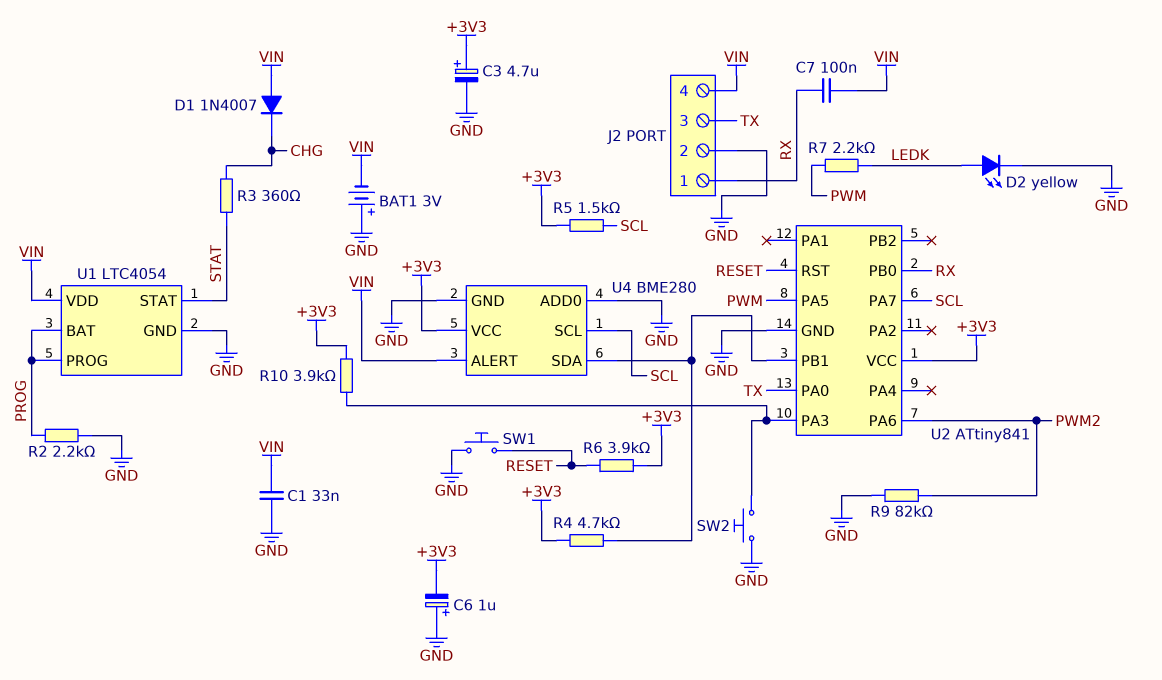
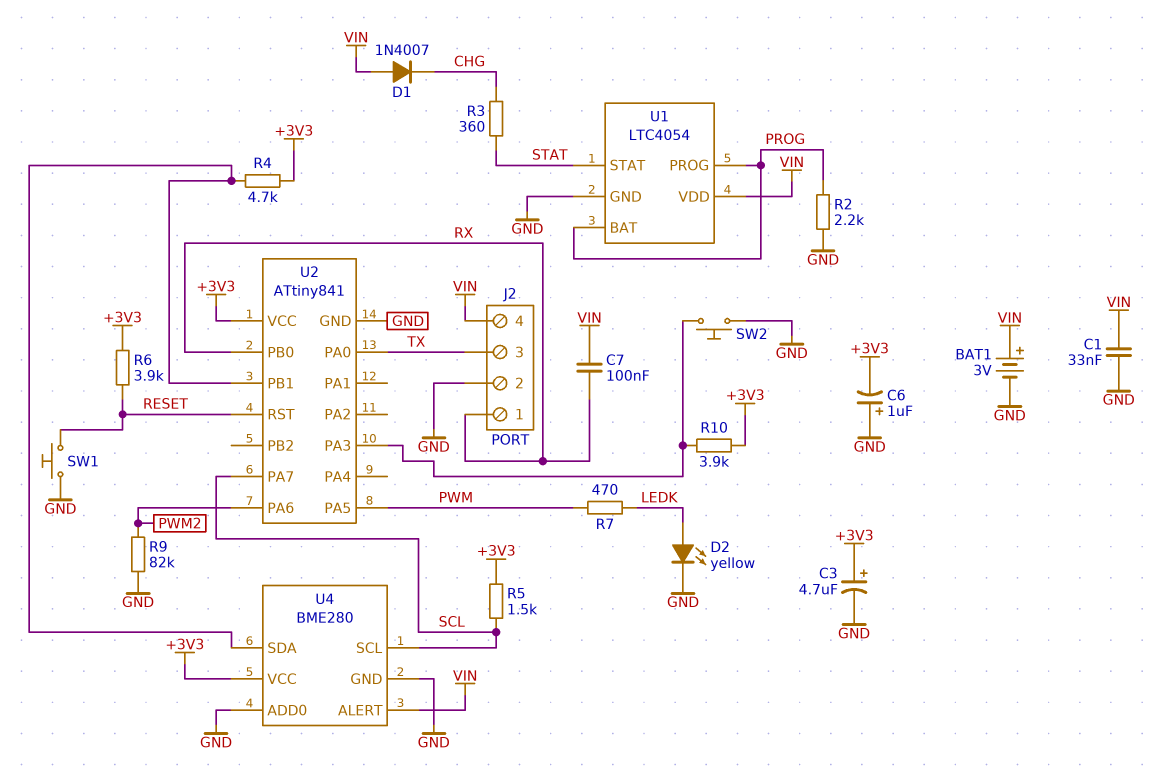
BAT1: 3V (plus GND, minus VIN) -> 3V (plus VIN, minus GND)
R7: 2.2k (LEDK, PWM) -> 470 (LEDK, PWM)

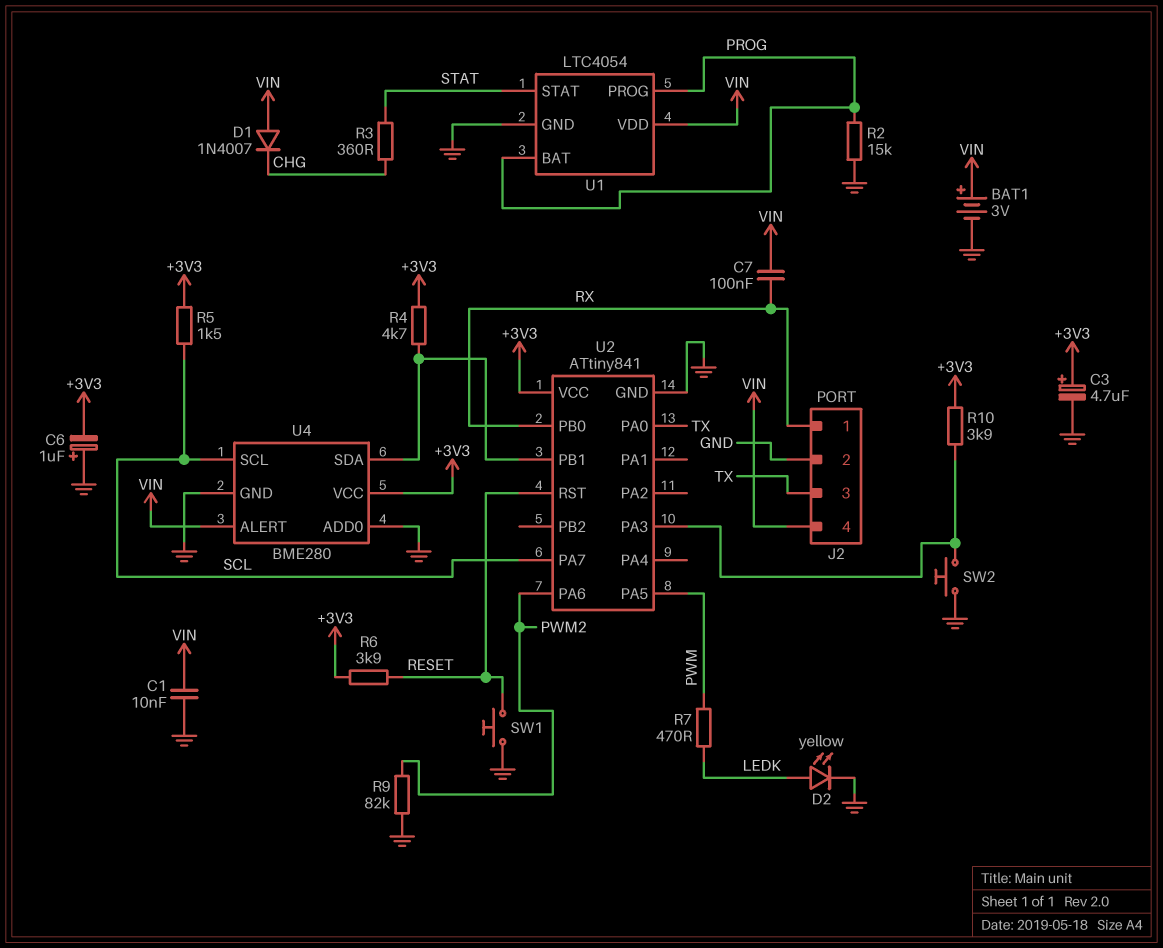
C1: 33nF (GND, VIN) -> 10nF (GND, VIN)
R2: 2.2k (GND, PROG) -> 15k (GND, PROG)

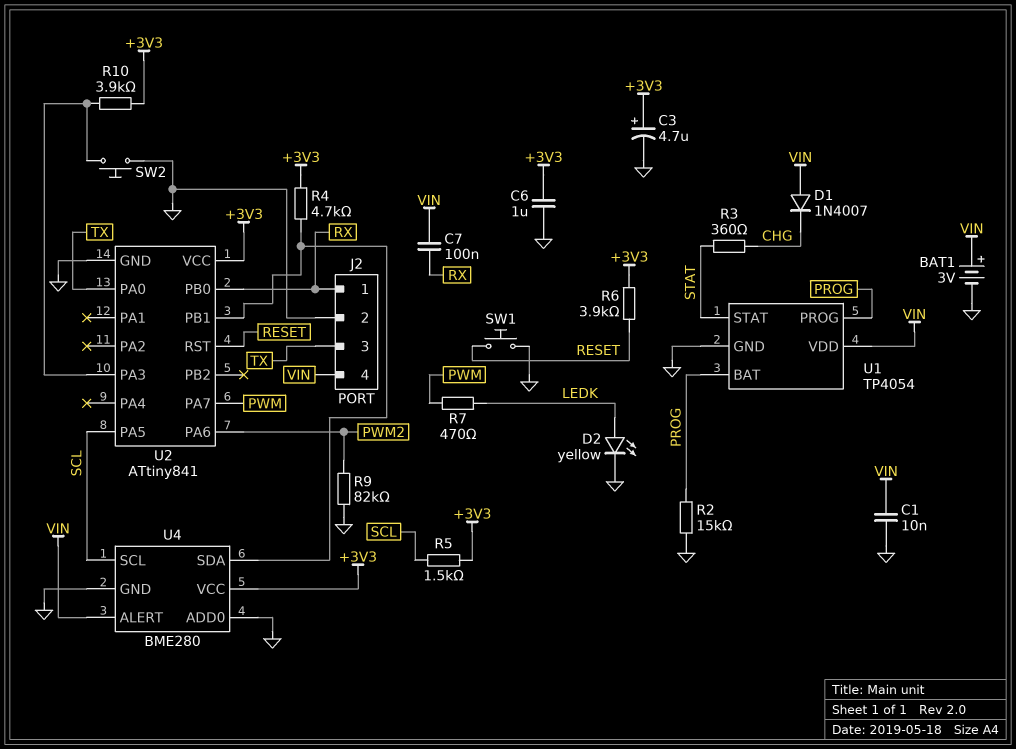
C6: 1uF (plus GND, minus +3V3) -> 1uF (+3V3, GND)
U1: LTC4054 -> TP4054
U2 pin PA5: PWM -> SCL
U2 pin PA7: SCL -> PWM

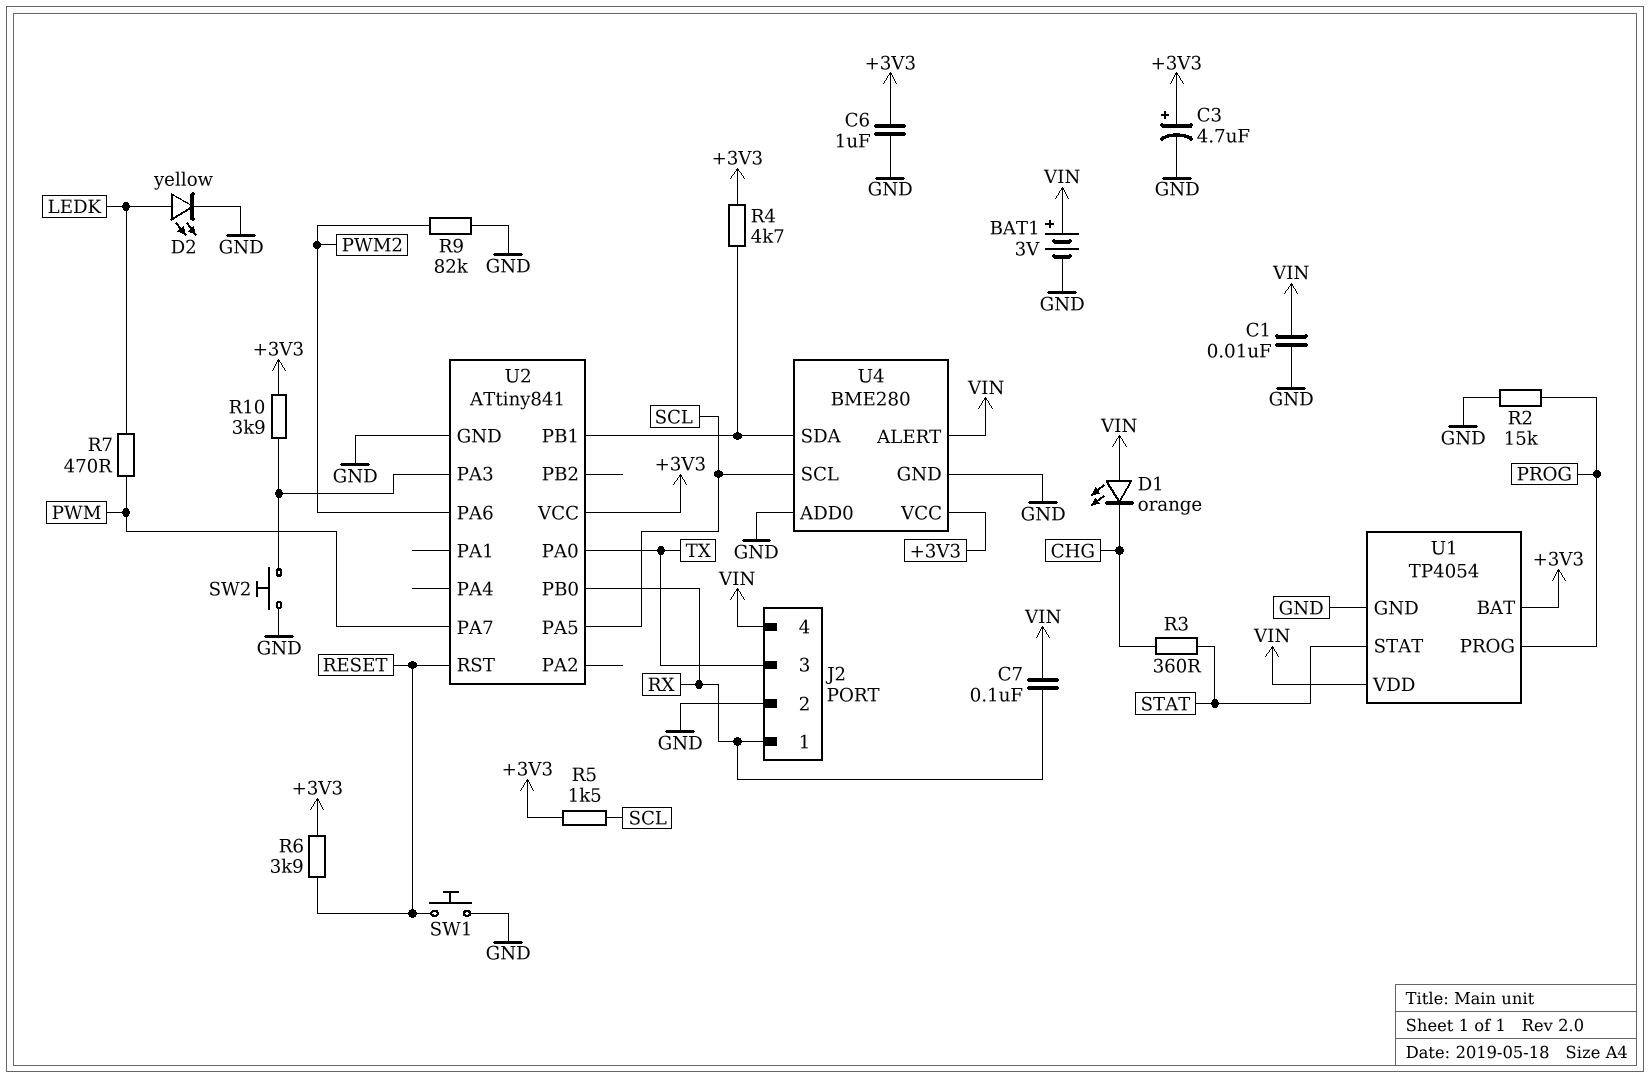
D1: diode 1N4007 (A VIN, K CHG) -> LED orange (A VIN, K CHG)
U1 pin BAT: PROG -> +3V3

